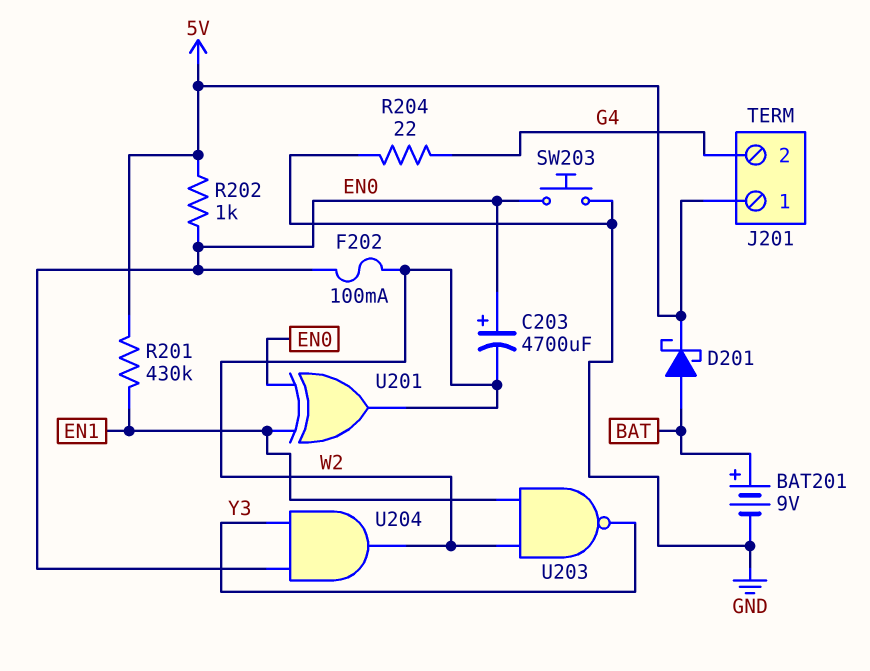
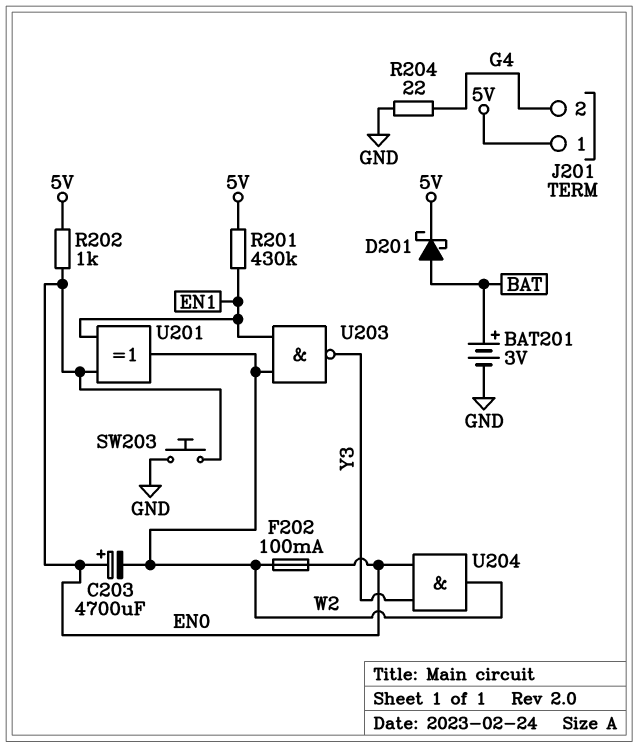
BAT201: 9V (plus BAT, minus GND) -> 3V (plus BAT, minus GND)

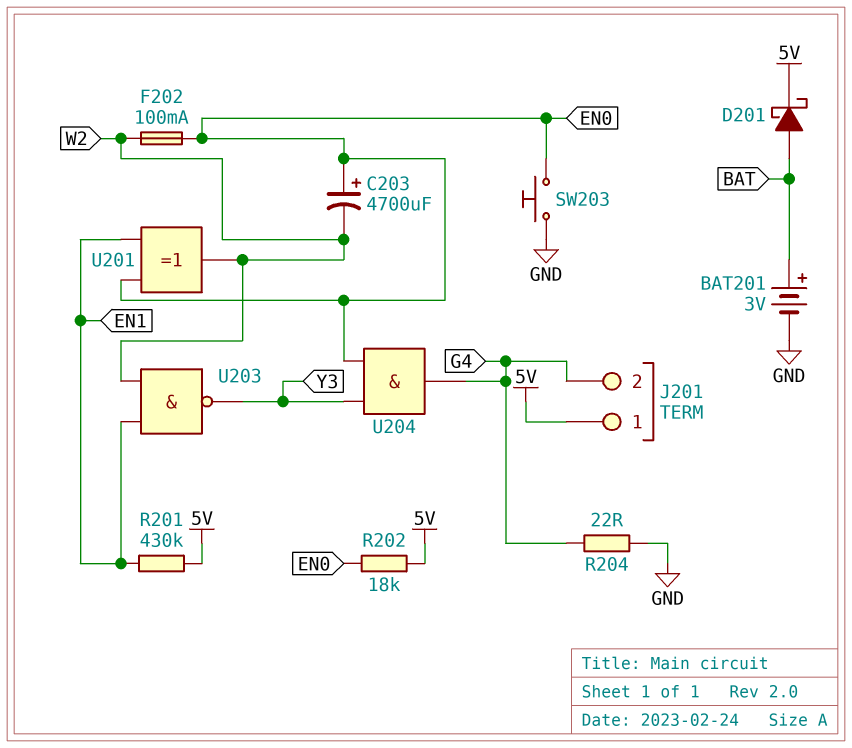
R202: 1k (5V, EN0) -> 18k (5V, EN0)
U204: AND (in EN0, in Y3, out W2) -> AND (in EN0, in Y3, out G4)

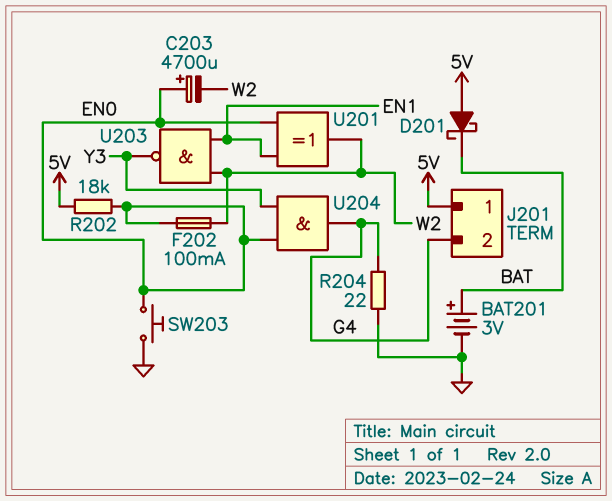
D201: schottky (A BAT, K 5V) -> schottky (A 5V, K BAT)
R201: 430k (5V, EN1) -> none

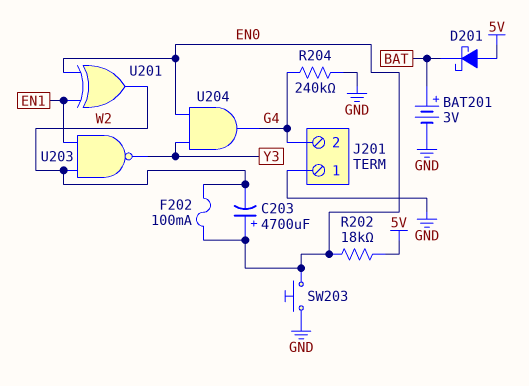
J201 pin 1: 5V -> GND
R204: 22 (G4, GND) -> 240k (G4, GND)

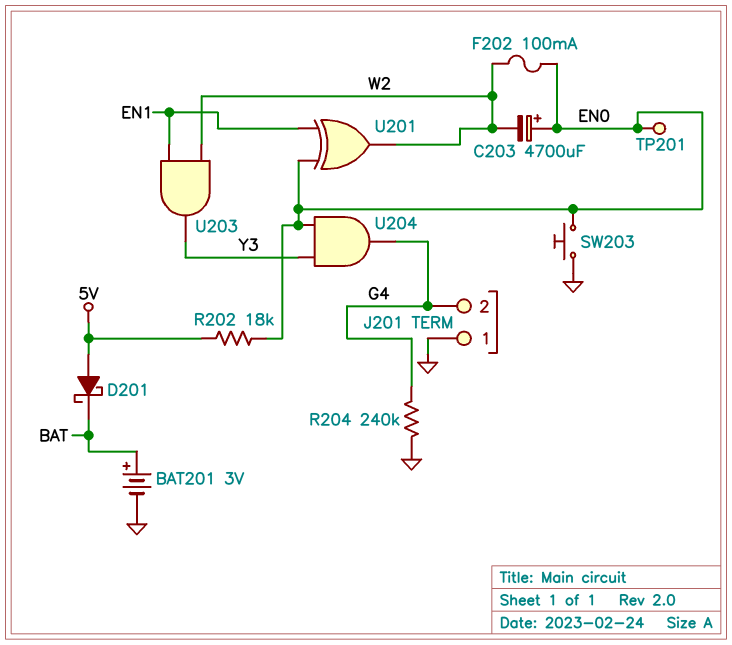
TP201: none -> test point (EN0)
U203: NAND (in EN1, in W2, out Y3) -> AND (in EN1, in W2, out Y3)

